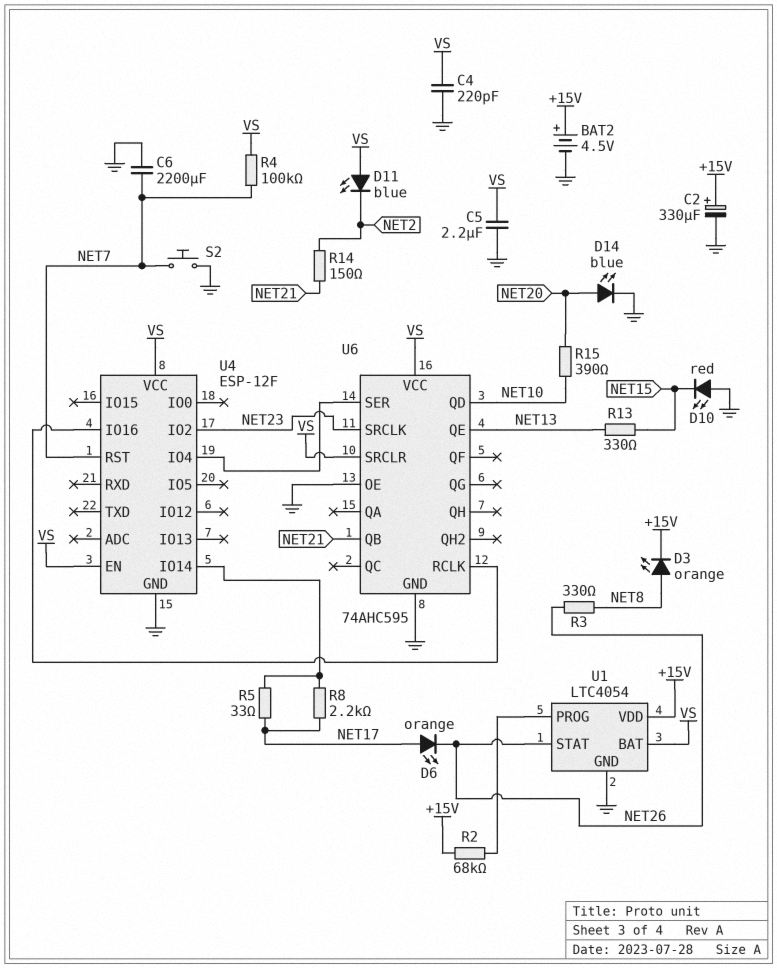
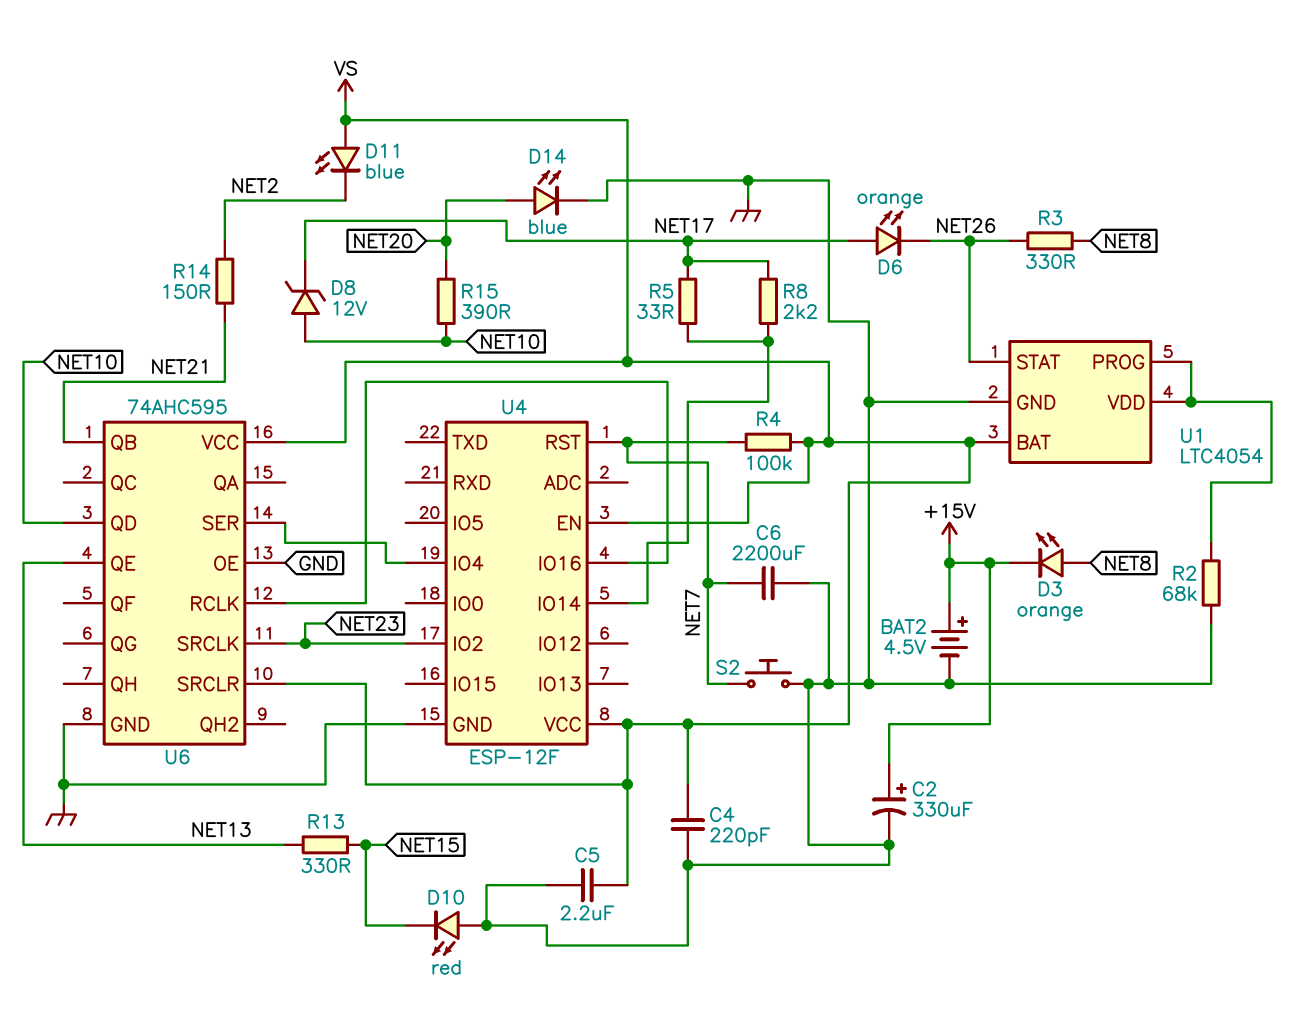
D8: none -> zener 12V (A NET10, K NET17)
R2: 68k (+15V, U1/PROG) -> 68k (GND, U1/PROG)
U1 pin VDD: +15V -> U1/PROG

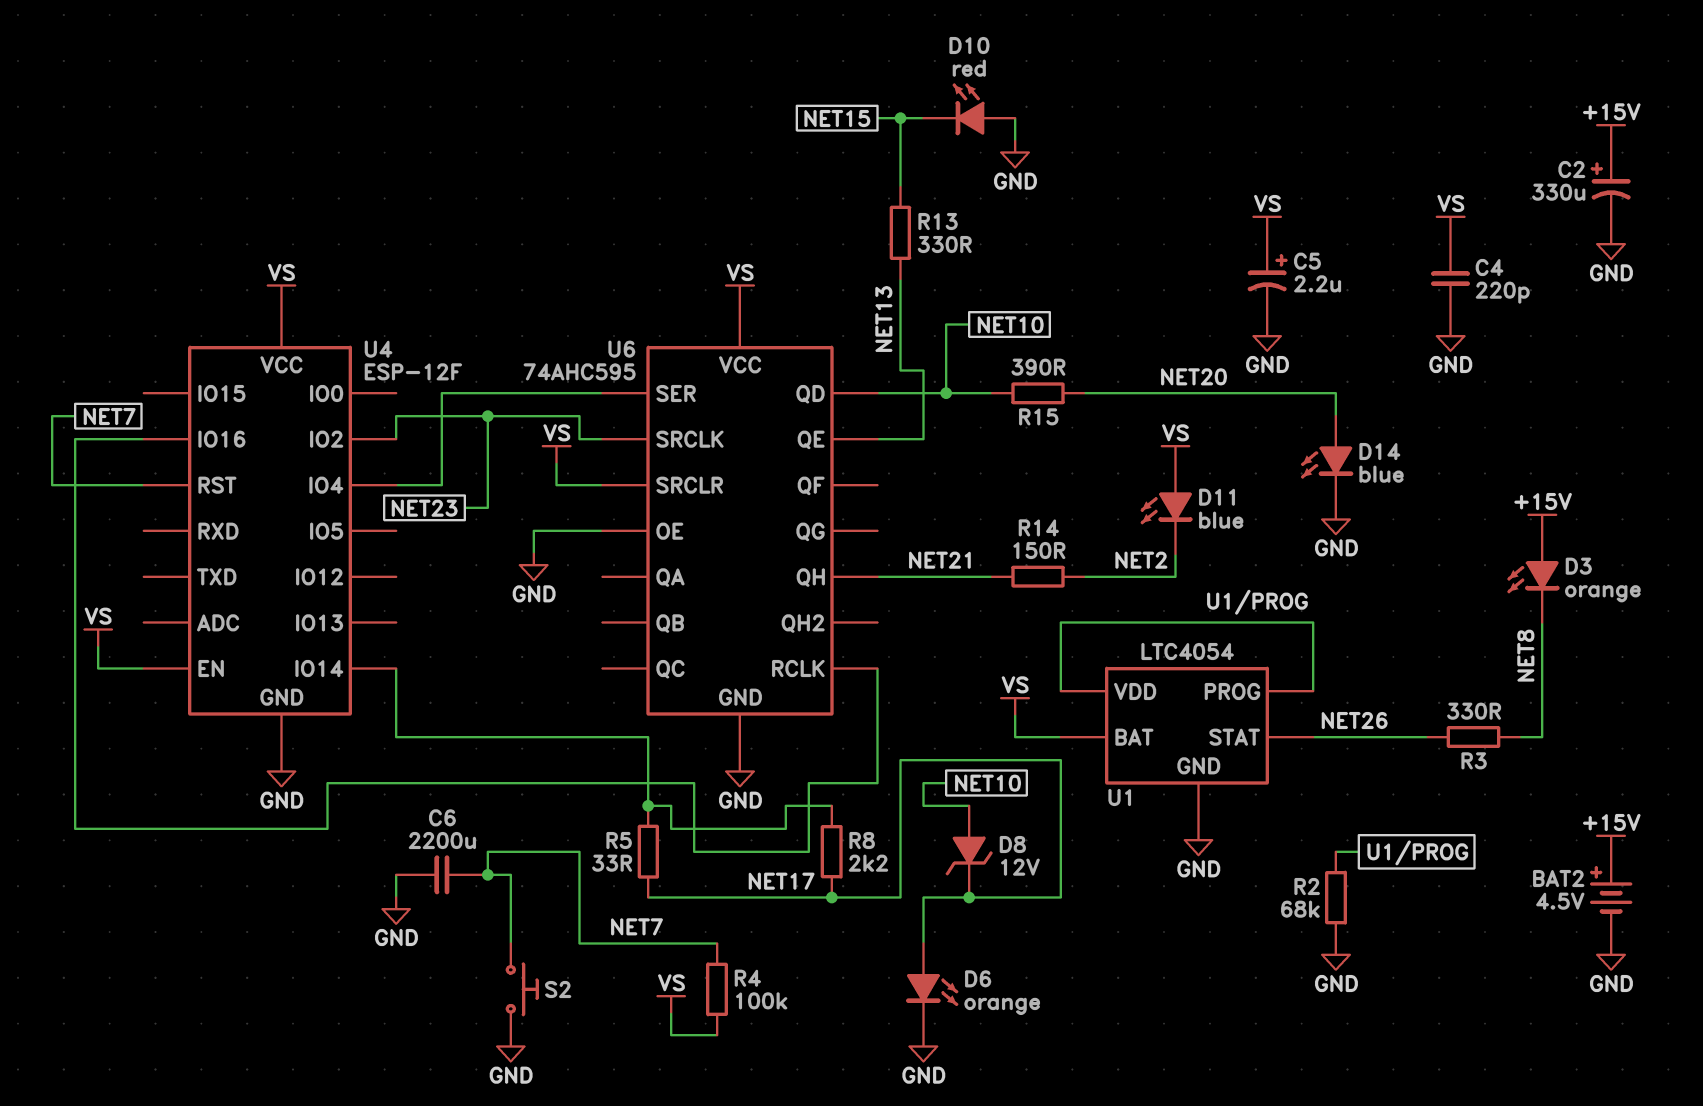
C5: 2.2uF (GND, VS) -> 2.2uF (plus VS, minus GND)
D3: LED orange (A NET8, K +15V) -> LED orange (A +15V, K NET8)
D6: LED orange (A NET17, K NET26) -> LED orange (A NET17, K GND)
U6 pin QB: NET21 -> none
U6 pin QH: none -> NET21

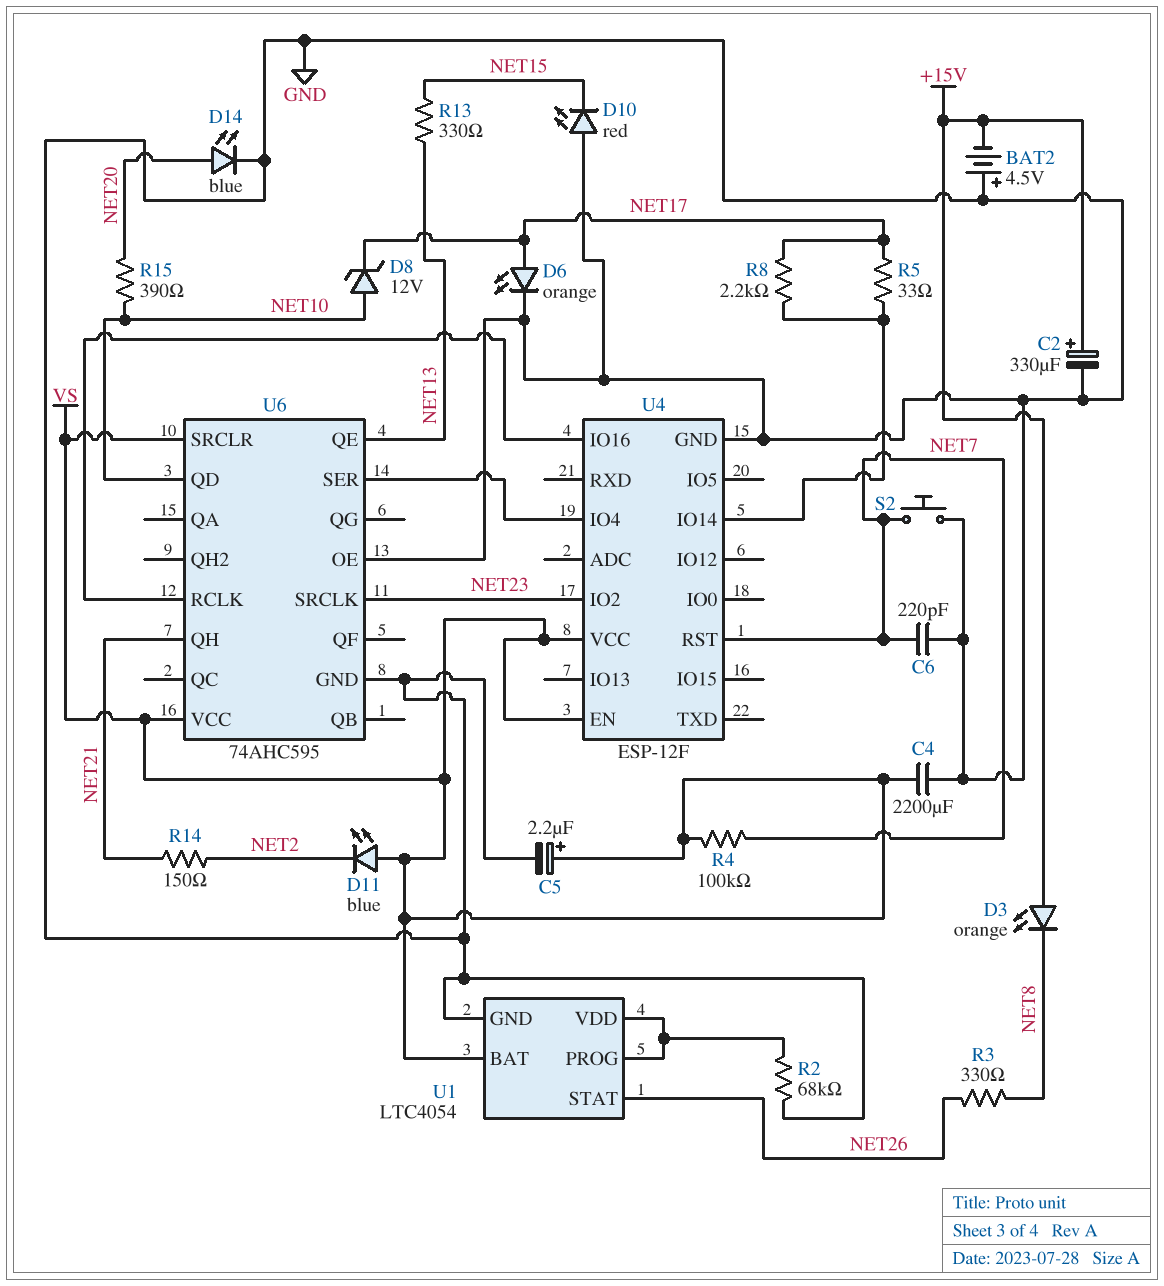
BAT2: 4.5V (plus +15V, minus GND) -> 4.5V (plus GND, minus +15V)
C4: 220pF (GND, VS) -> 2200uF (GND, VS)
C6: 2200uF (GND, NET7) -> 220pF (GND, NET7)

